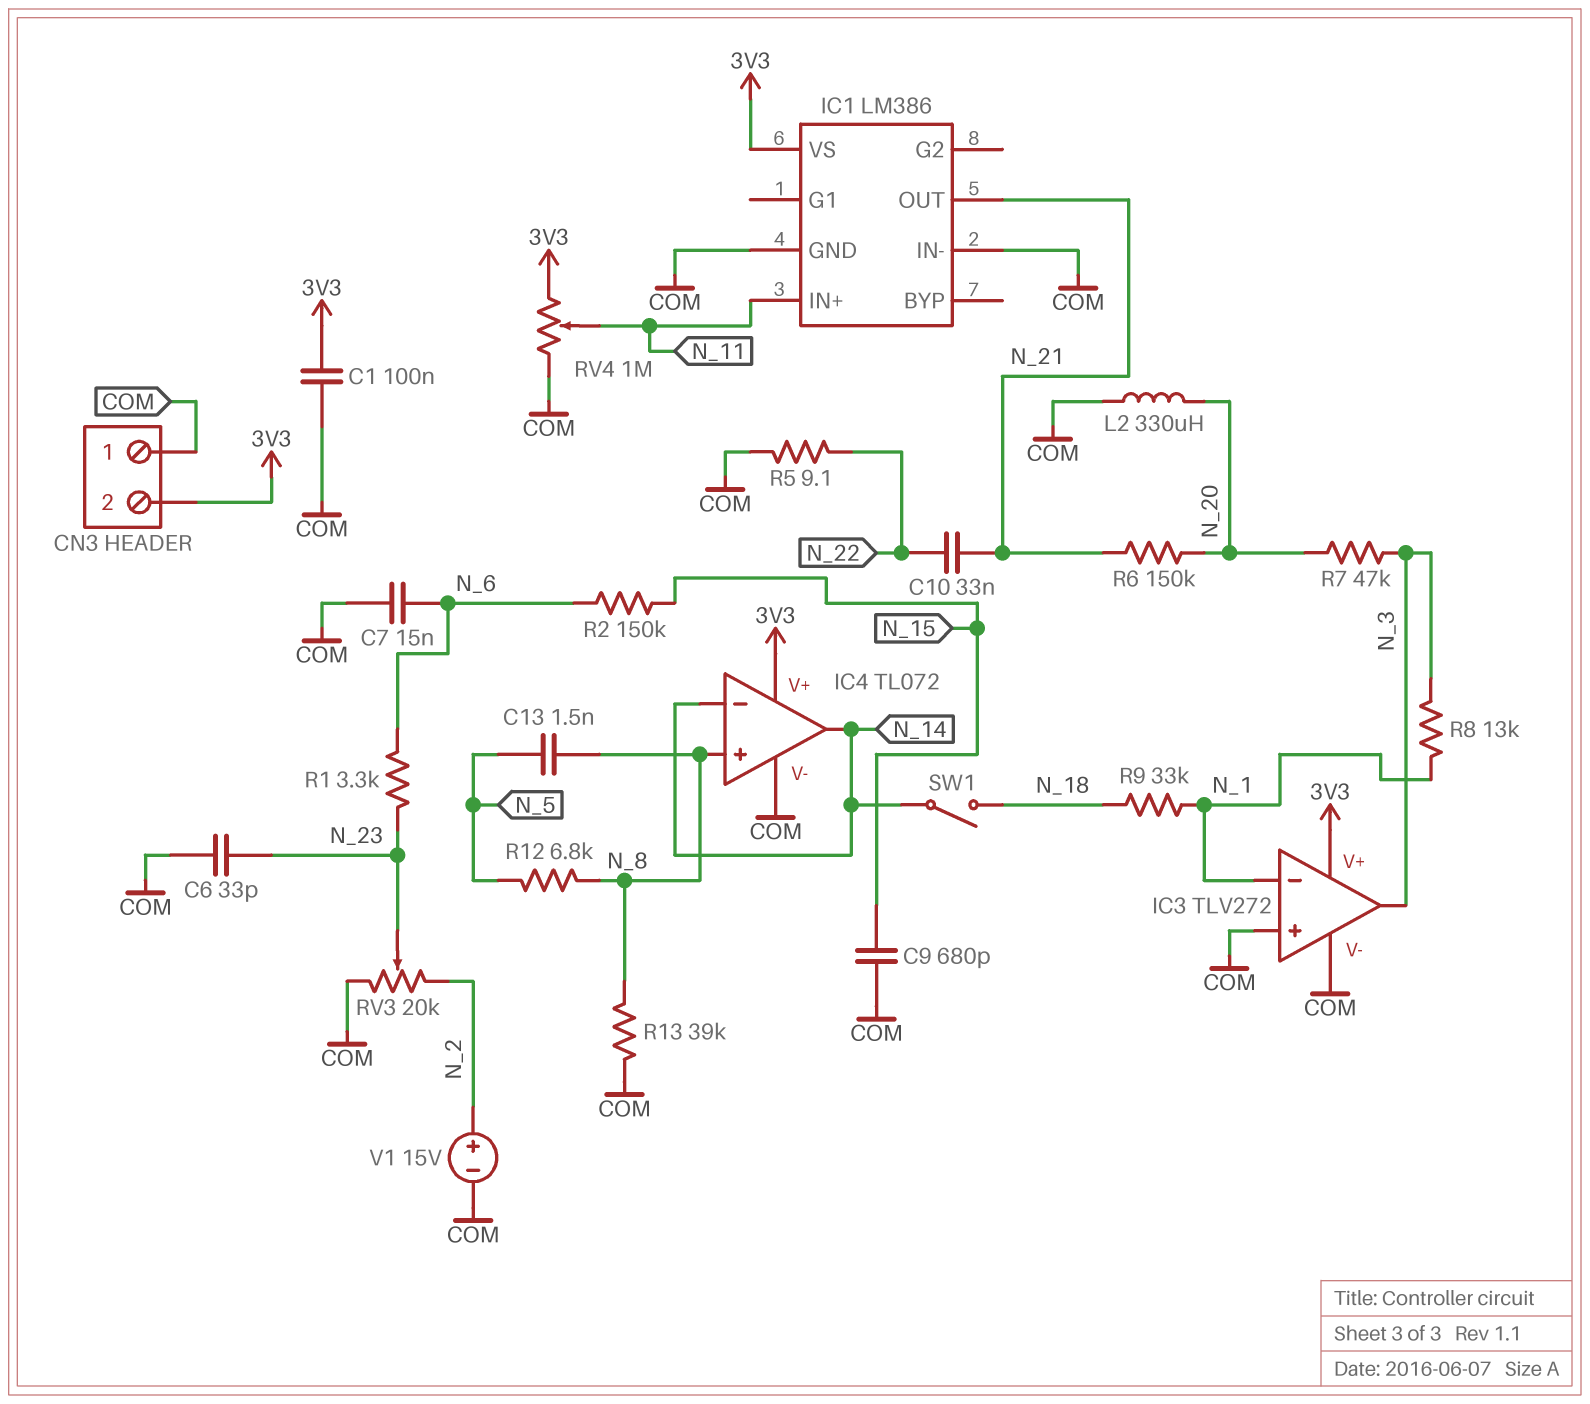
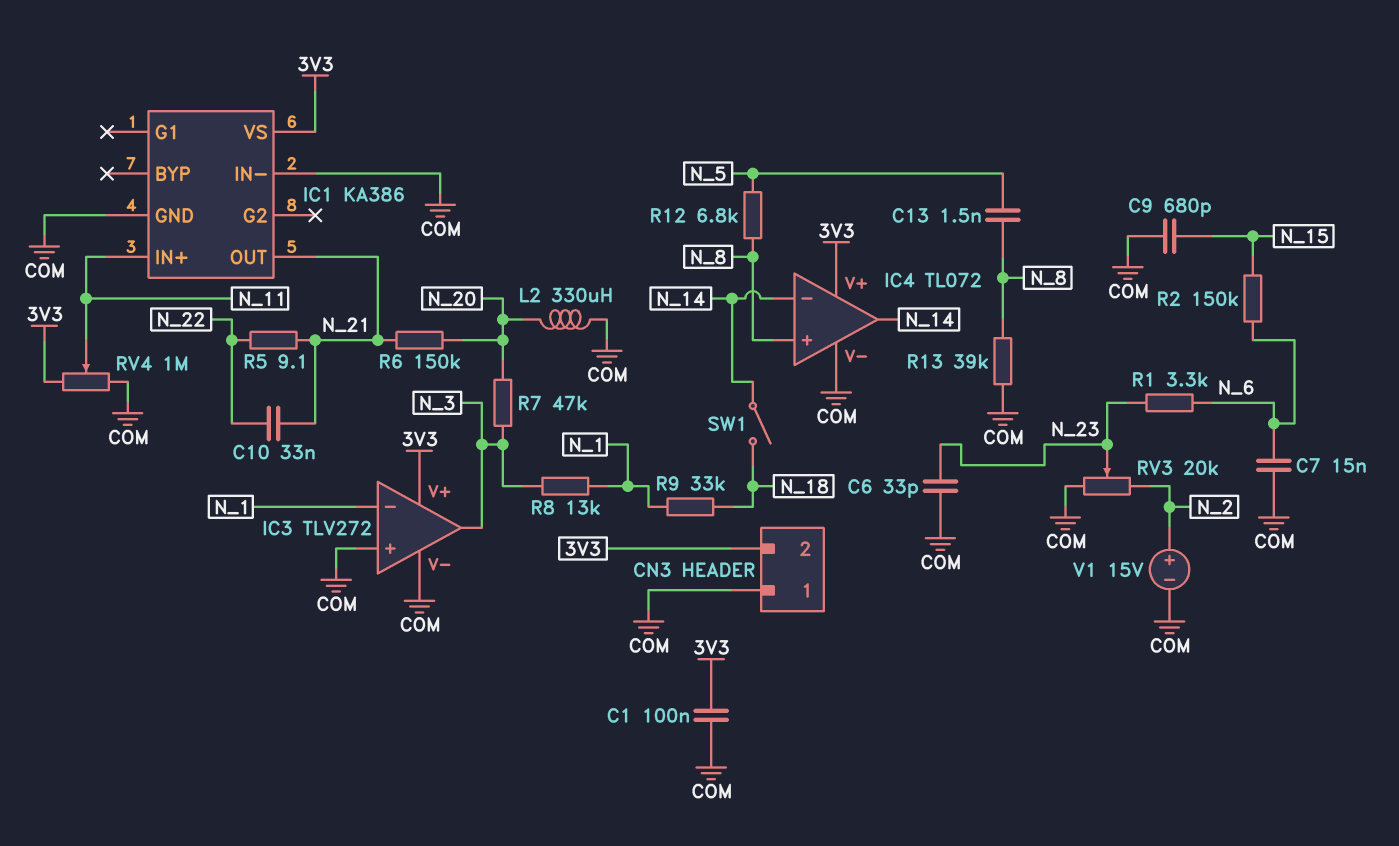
IC1: LM386 -> KA386
R5: 9.1 (COM, N_22) -> 9.1 (N_21, N_22)

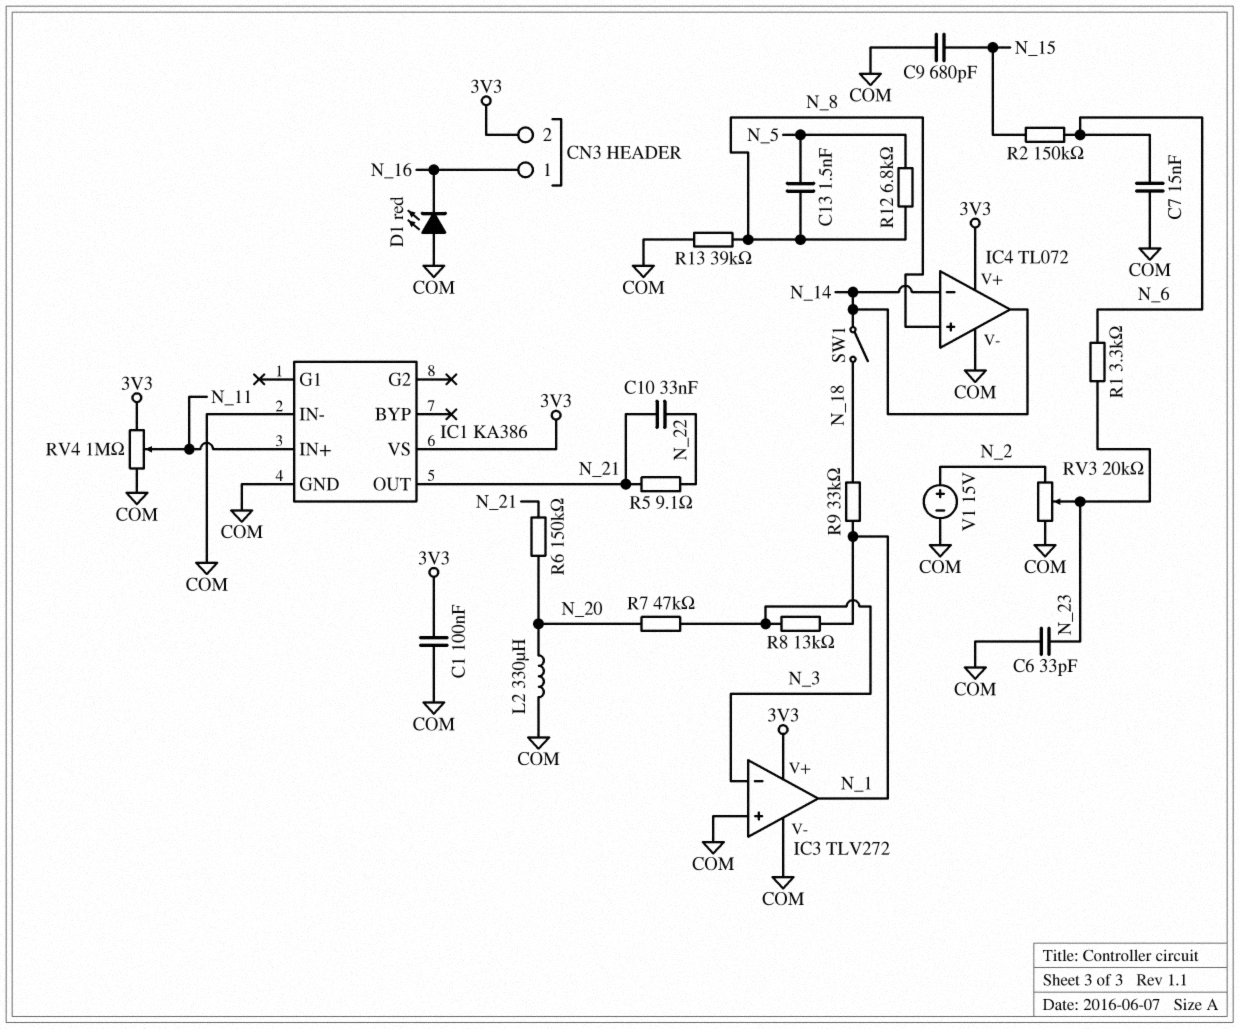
CN3 pin 1: COM -> N_16
D1: none -> LED red (A COM, K N_16)
IC3 pin in-: N_1 -> N_3
IC3 pin out: N_3 -> N_1

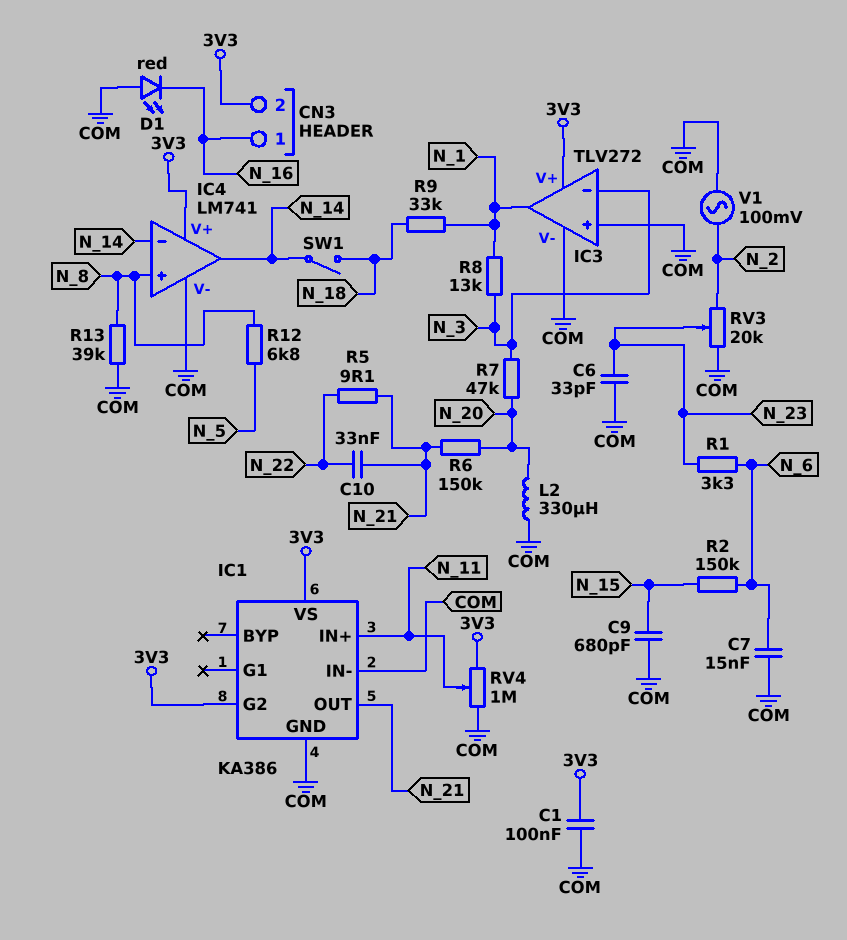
C13: 1.5nF (N_5, N_8) -> none
IC1 pin G2: none -> 3V3
IC4: TL072 -> LM741
V1: 15V (plus N_2, minus COM) -> AC 100mV (COM, N_2)

